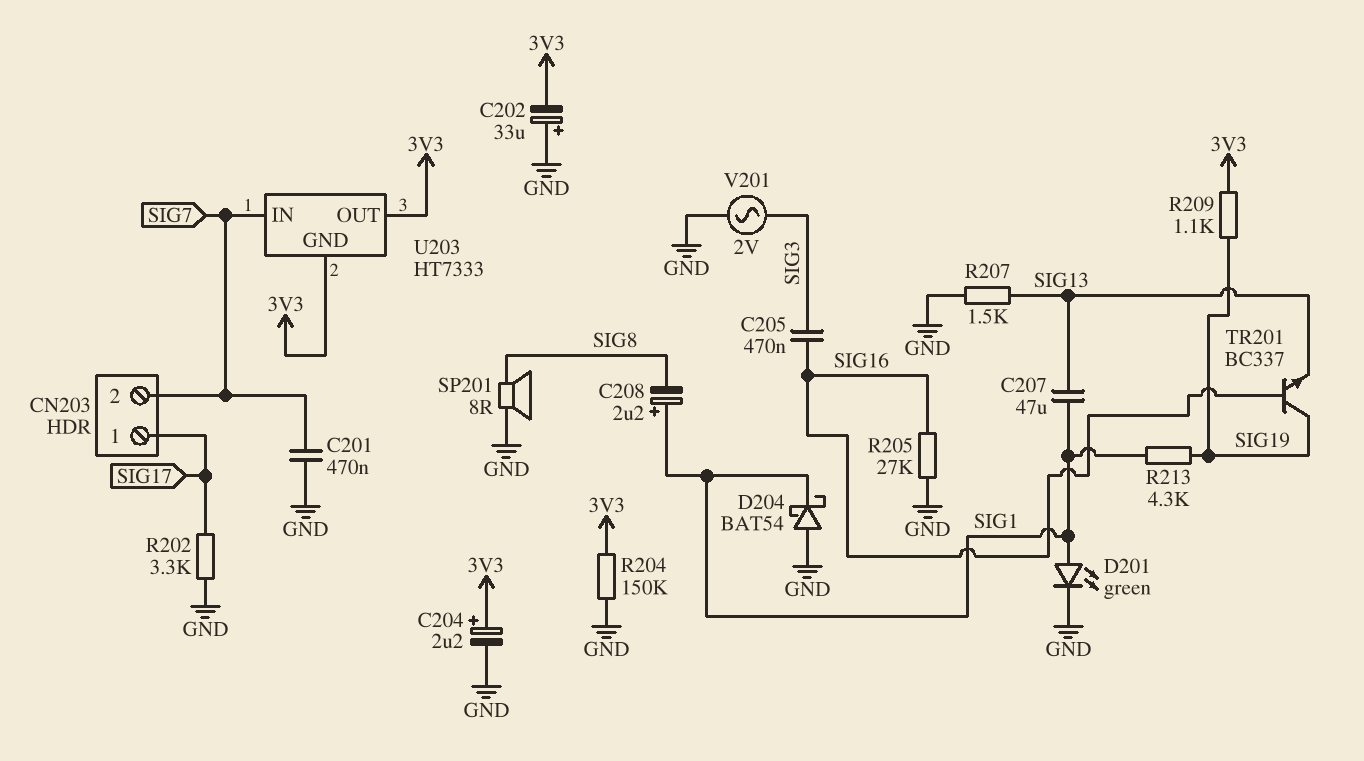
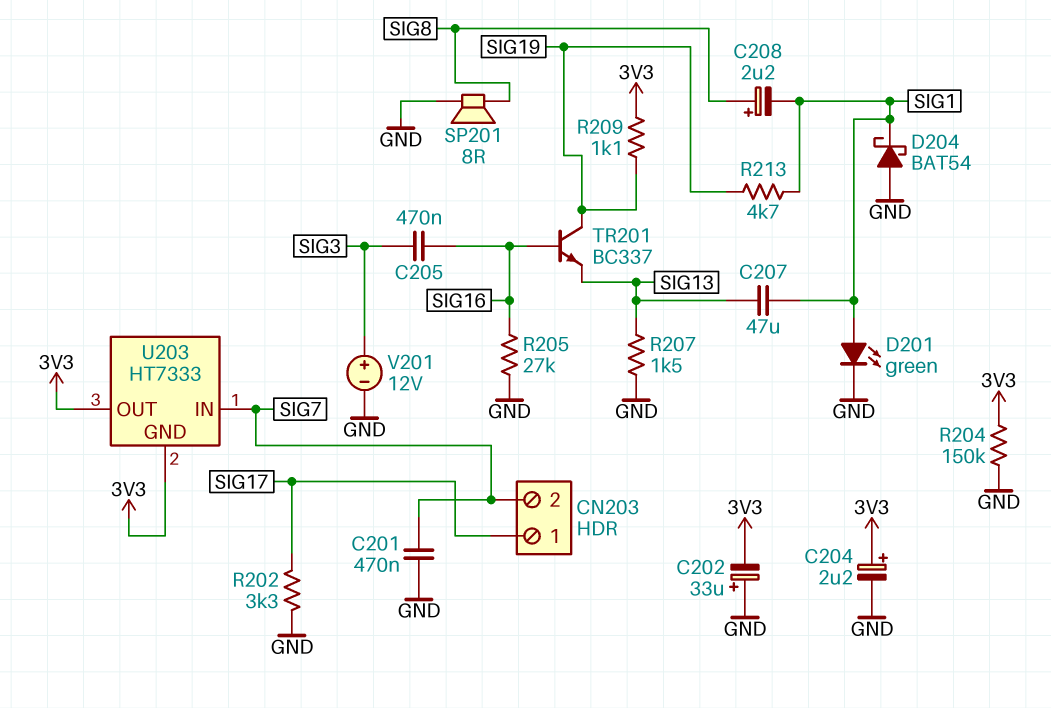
C208: 2.2uF (plus SIG1, minus SIG8) -> 2.2uF (plus SIG8, minus SIG1)
R213: 4.3k (SIG1, SIG19) -> 4.7k (SIG1, SIG19)
V201: AC 2V (GND, SIG3) -> 12V (plus SIG3, minus GND)

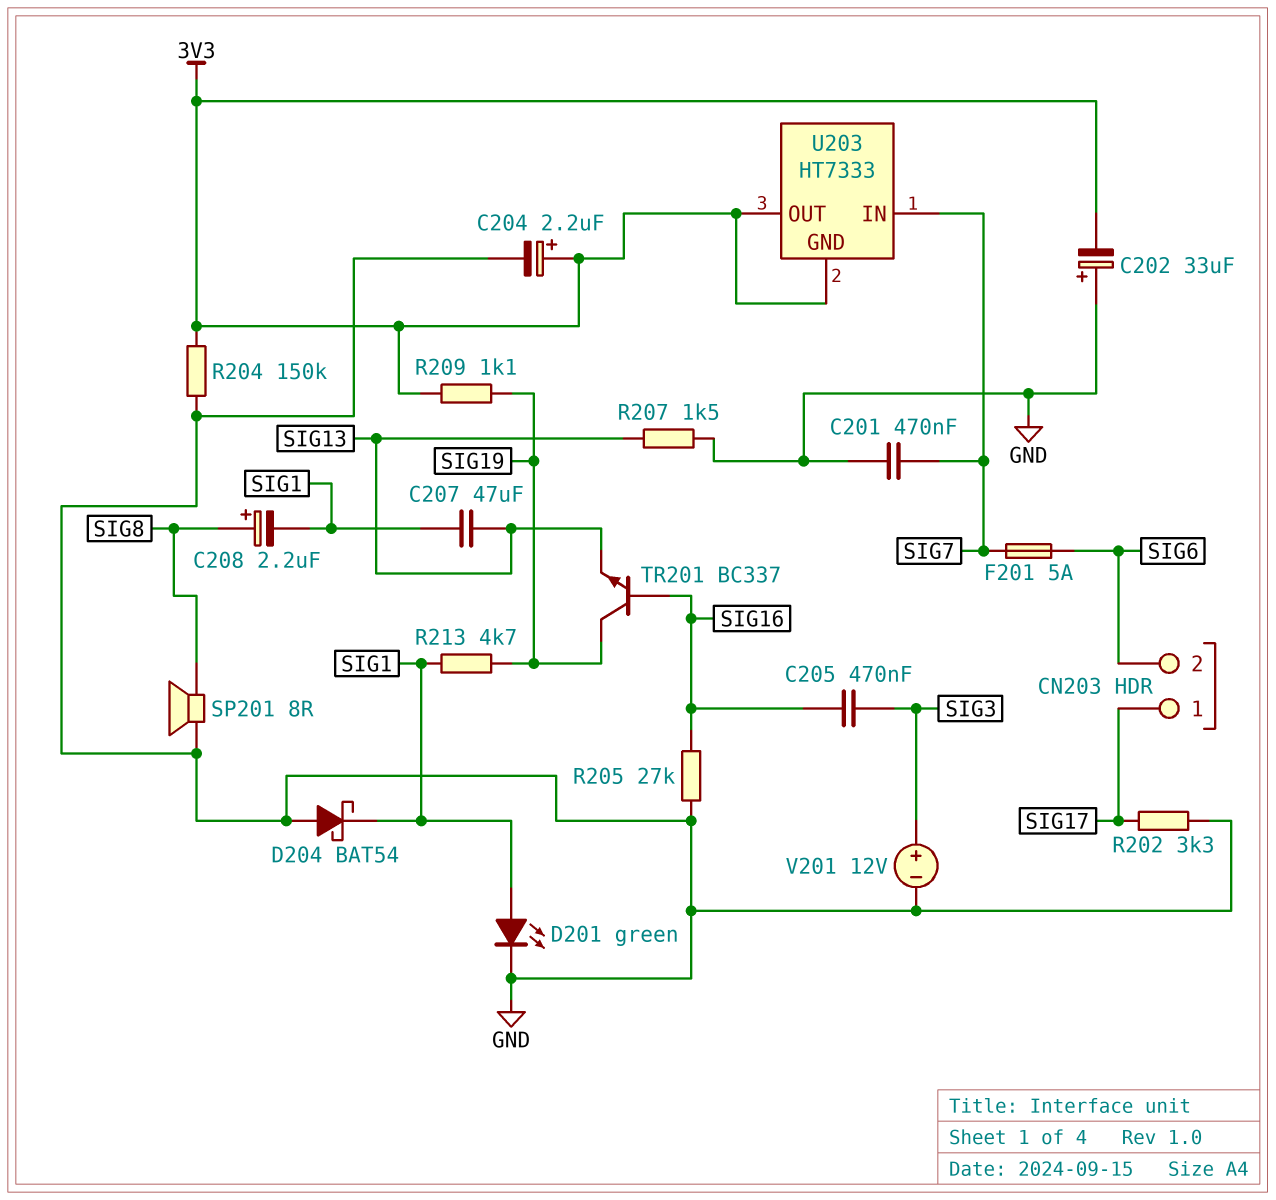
CN203 pin 2: SIG7 -> SIG6
F201: none -> 5A (SIG6, SIG7)

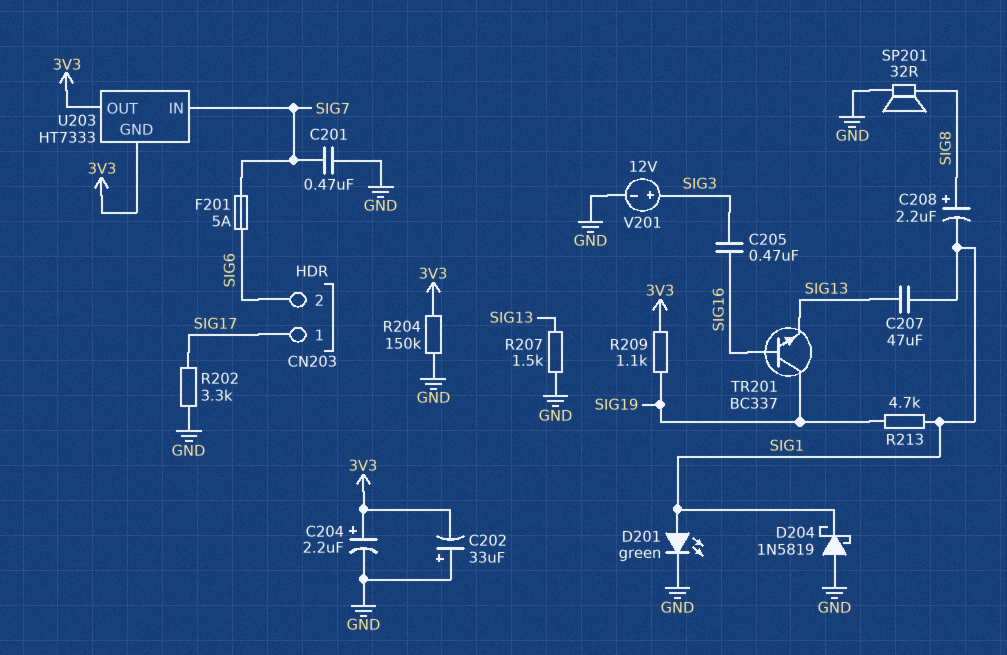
D204: schottky BAT54 (A GND, K SIG1) -> schottky 1N5819 (A GND, K SIG1)
R205: 27k (GND, SIG16) -> none
SP201: speaker 8R (GND, SIG8) -> speaker 32R (GND, SIG8)

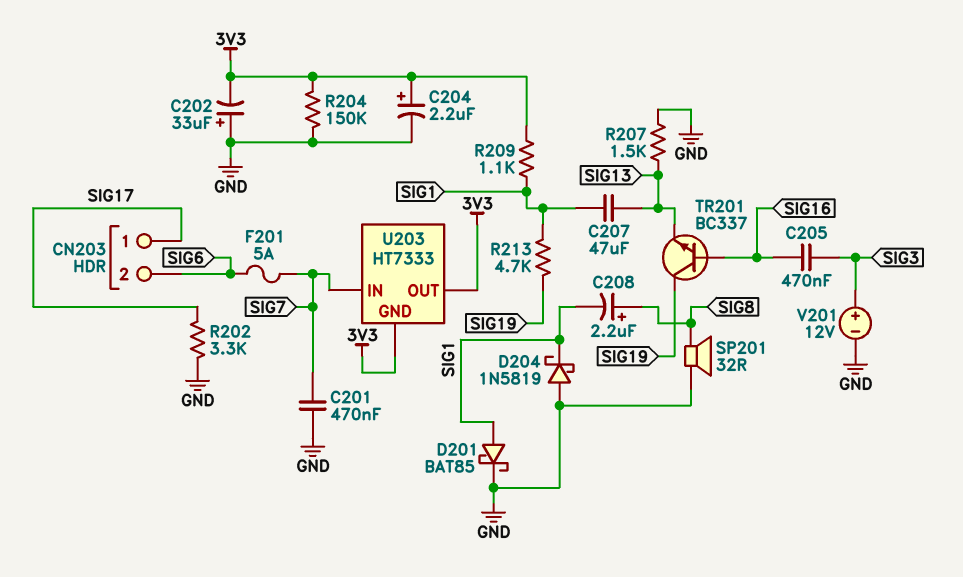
D201: LED green (A SIG1, K GND) -> schottky BAT85 (A SIG1, K GND)
R209: 1.1k (3V3, SIG19) -> 1.1k (3V3, SIG1)

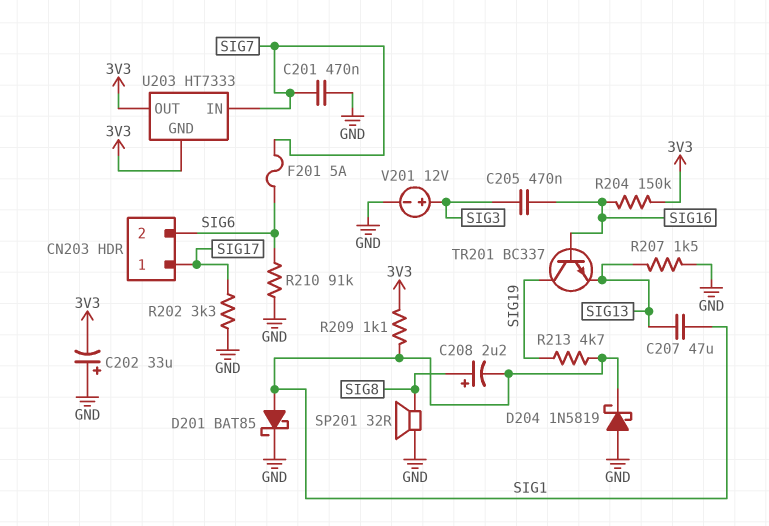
C204: 2.2uF (plus 3V3, minus GND) -> none
R204: 150k (3V3, GND) -> 150k (3V3, SIG16)
R210: none -> 91k (GND, SIG6)

